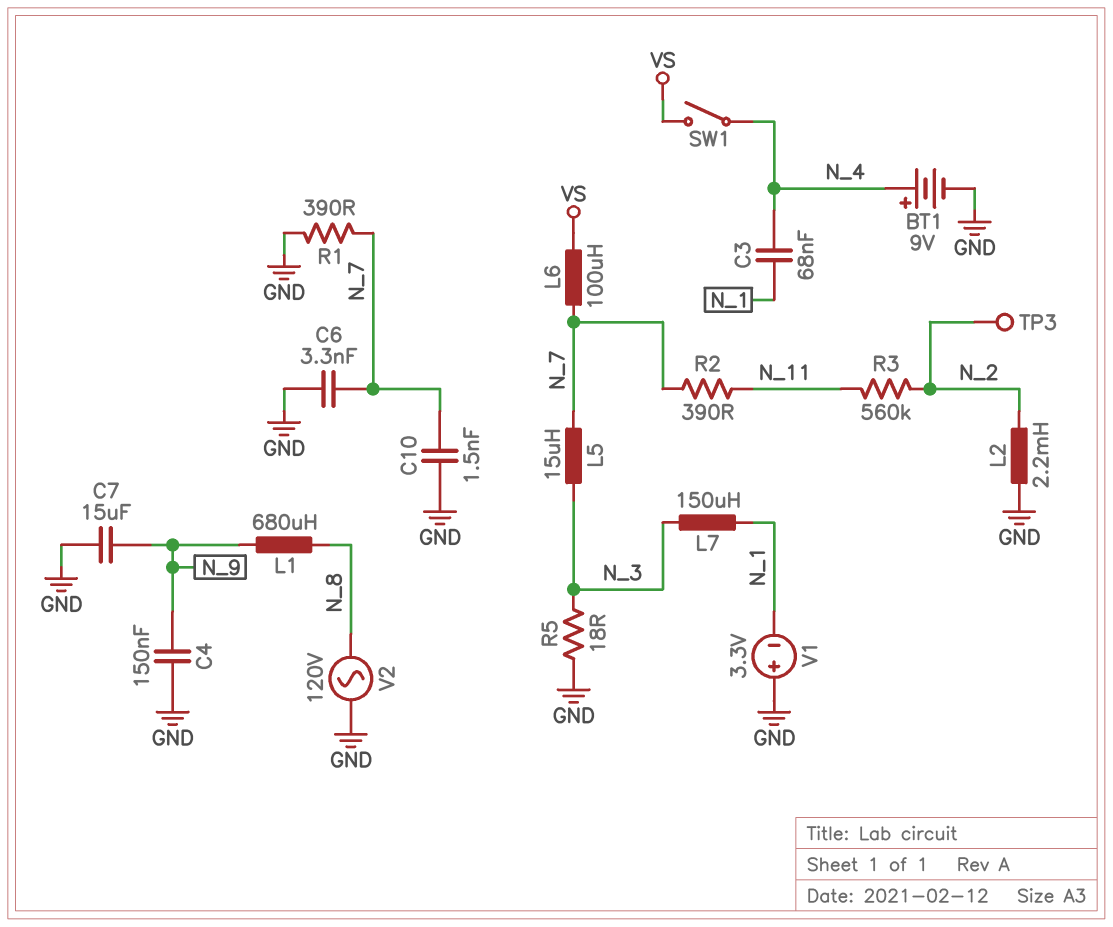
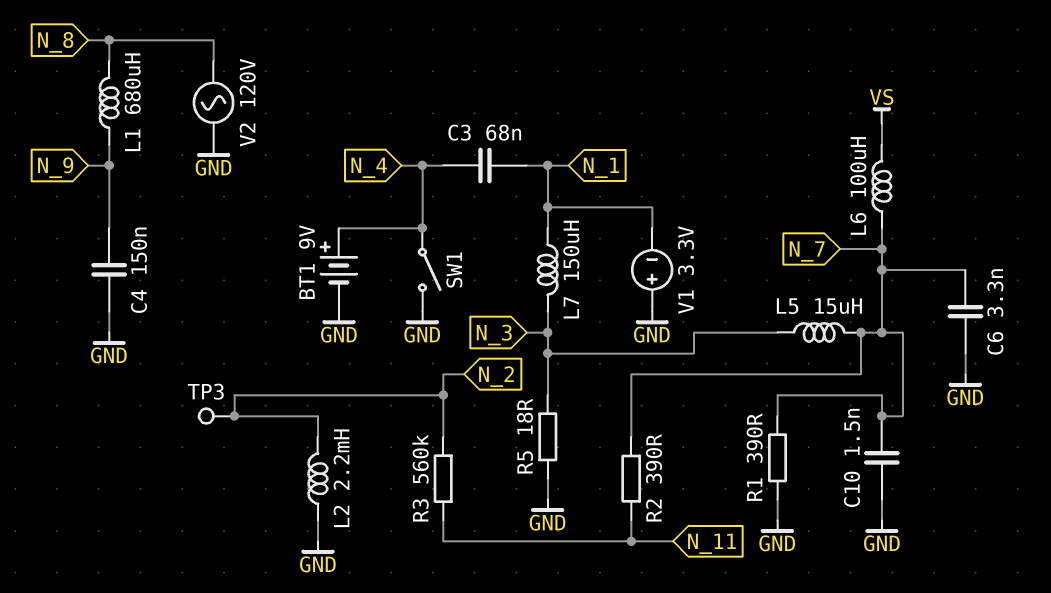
C7: 15uF (GND, N_9) -> none
SW1: switch (N_4, VS) -> switch (GND, N_4)

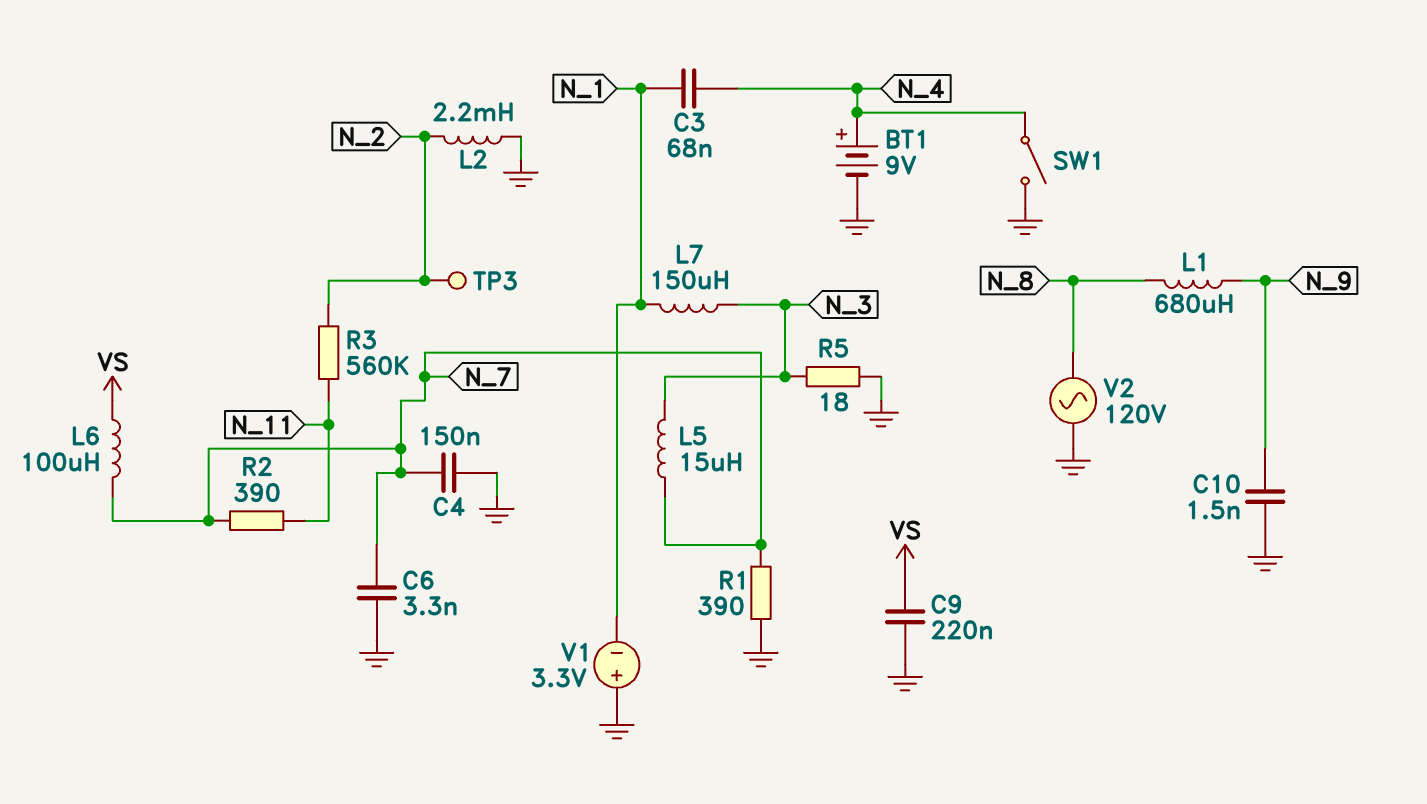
C4: 150nF (GND, N_9) -> 150nF (GND, N_7)
C9: none -> 220nF (GND, VS)
C10: 1.5nF (GND, N_7) -> 1.5nF (GND, N_9)

